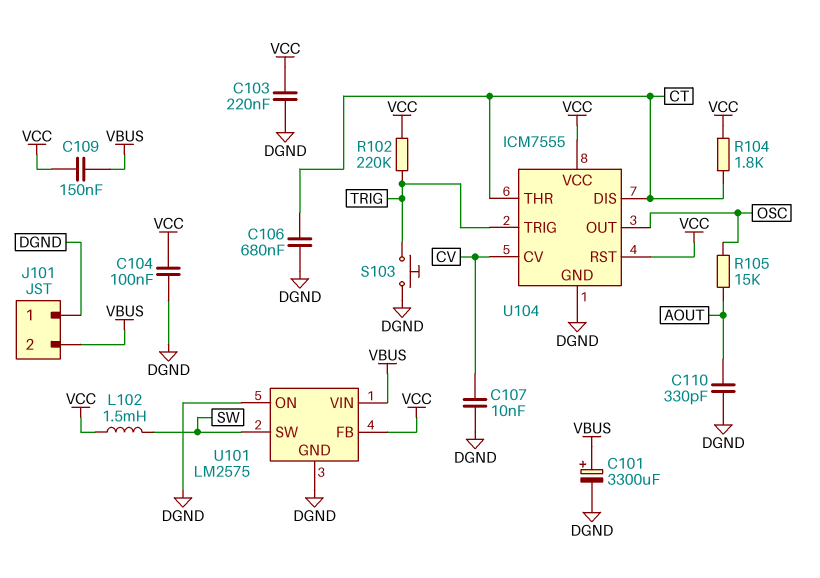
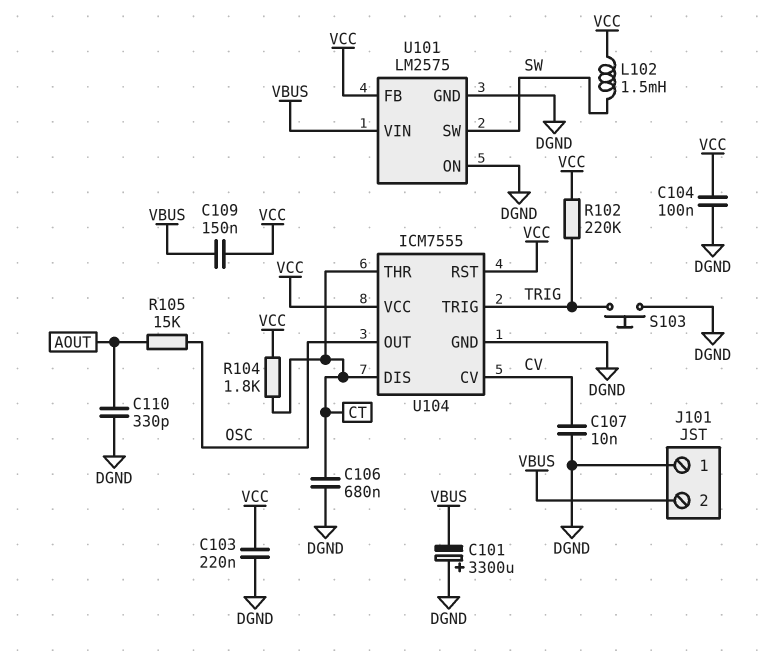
C101: 3300uF (plus VBUS, minus DGND) -> 3300uF (plus DGND, minus VBUS)

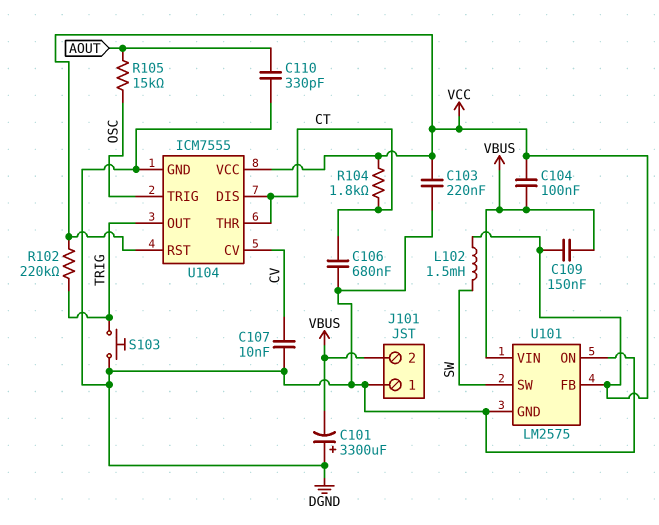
C104: 100nF (DGND, VCC) -> 100nF (VBUS, VCC)
U104 pin OUT: OSC -> TRIG
U104 pin TRIG: TRIG -> OSC

